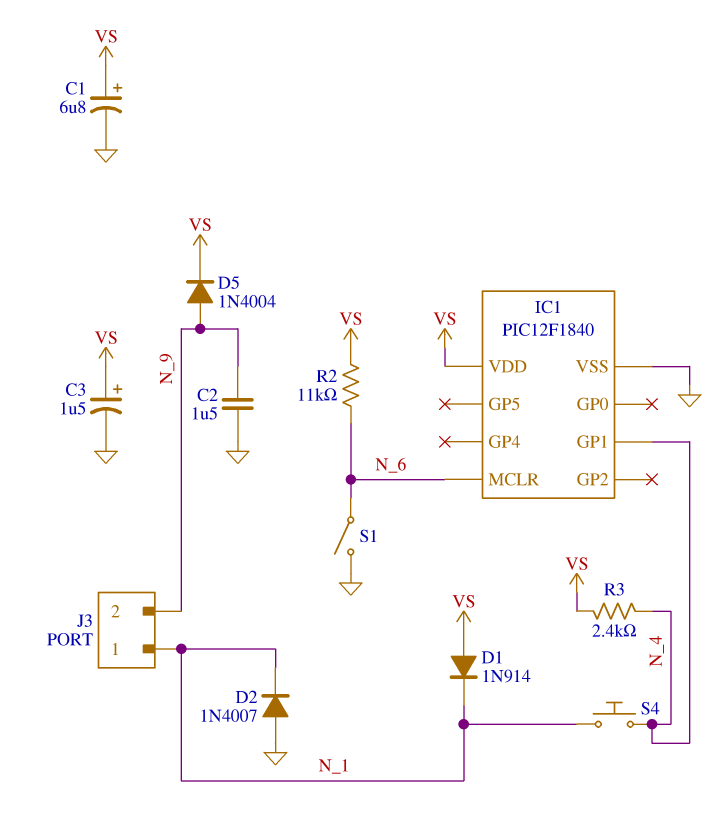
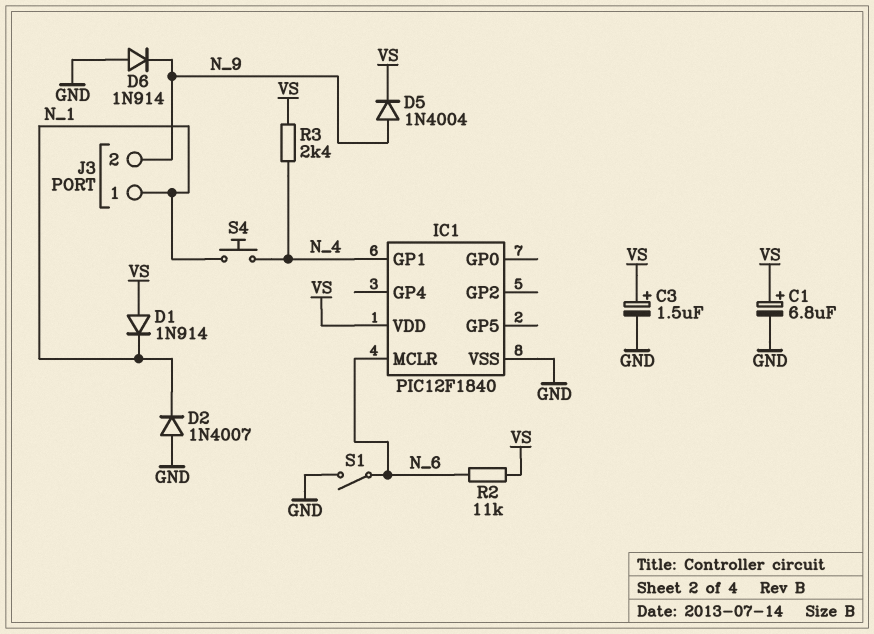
C2: 1.5uF (GND, N_9) -> none
D6: none -> diode 1N914 (A GND, K N_9)

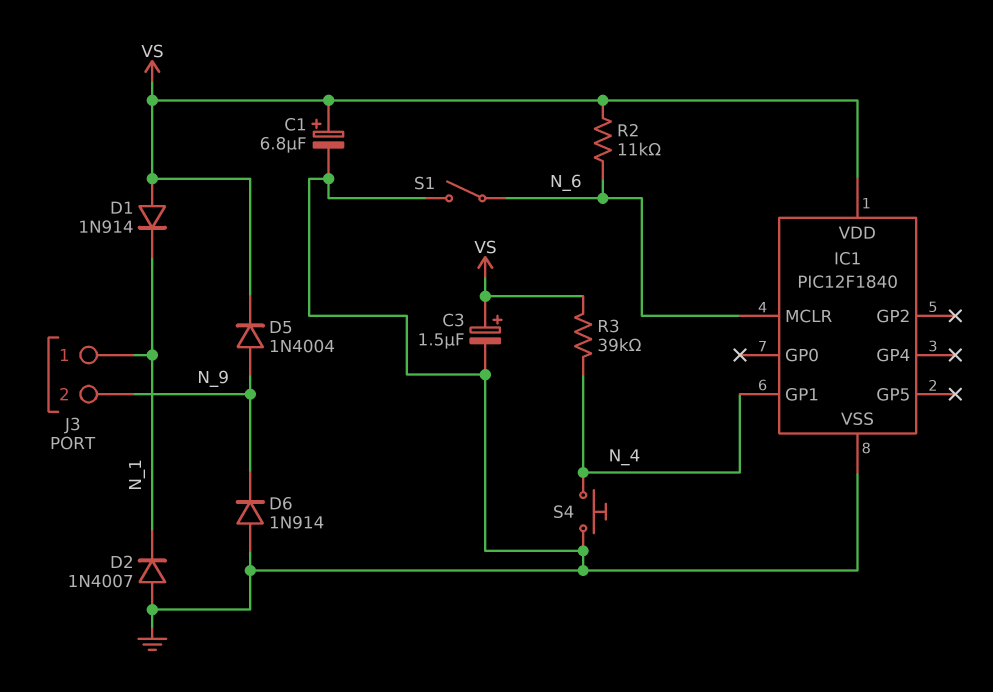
R3: 2.4k (N_4, VS) -> 39k (N_4, VS)
S4: button (N_1, N_4) -> button (GND, N_4)

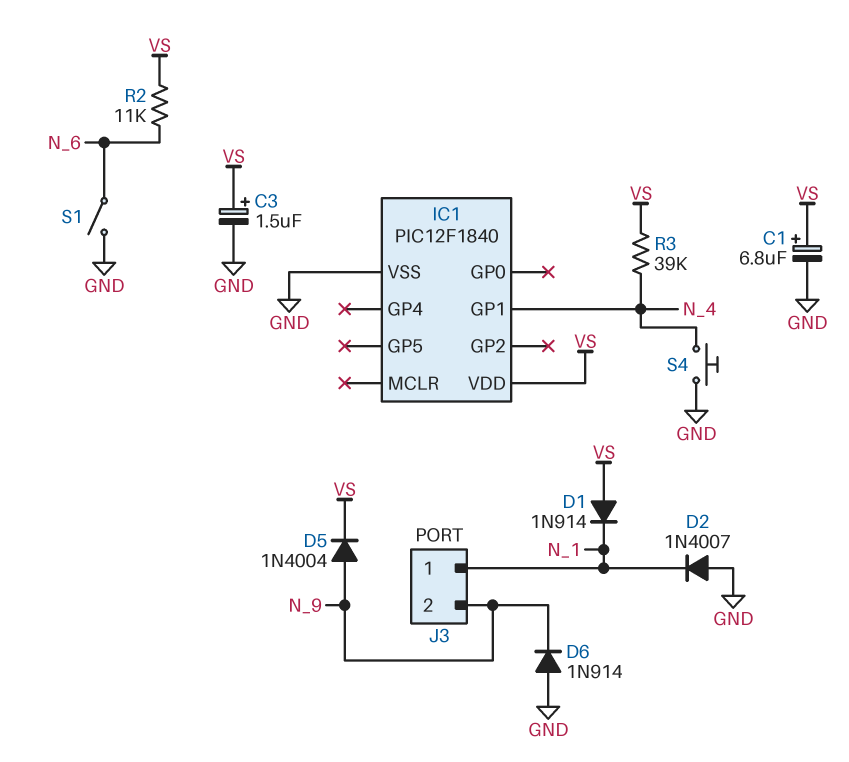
IC1 pin MCLR: N_6 -> none

